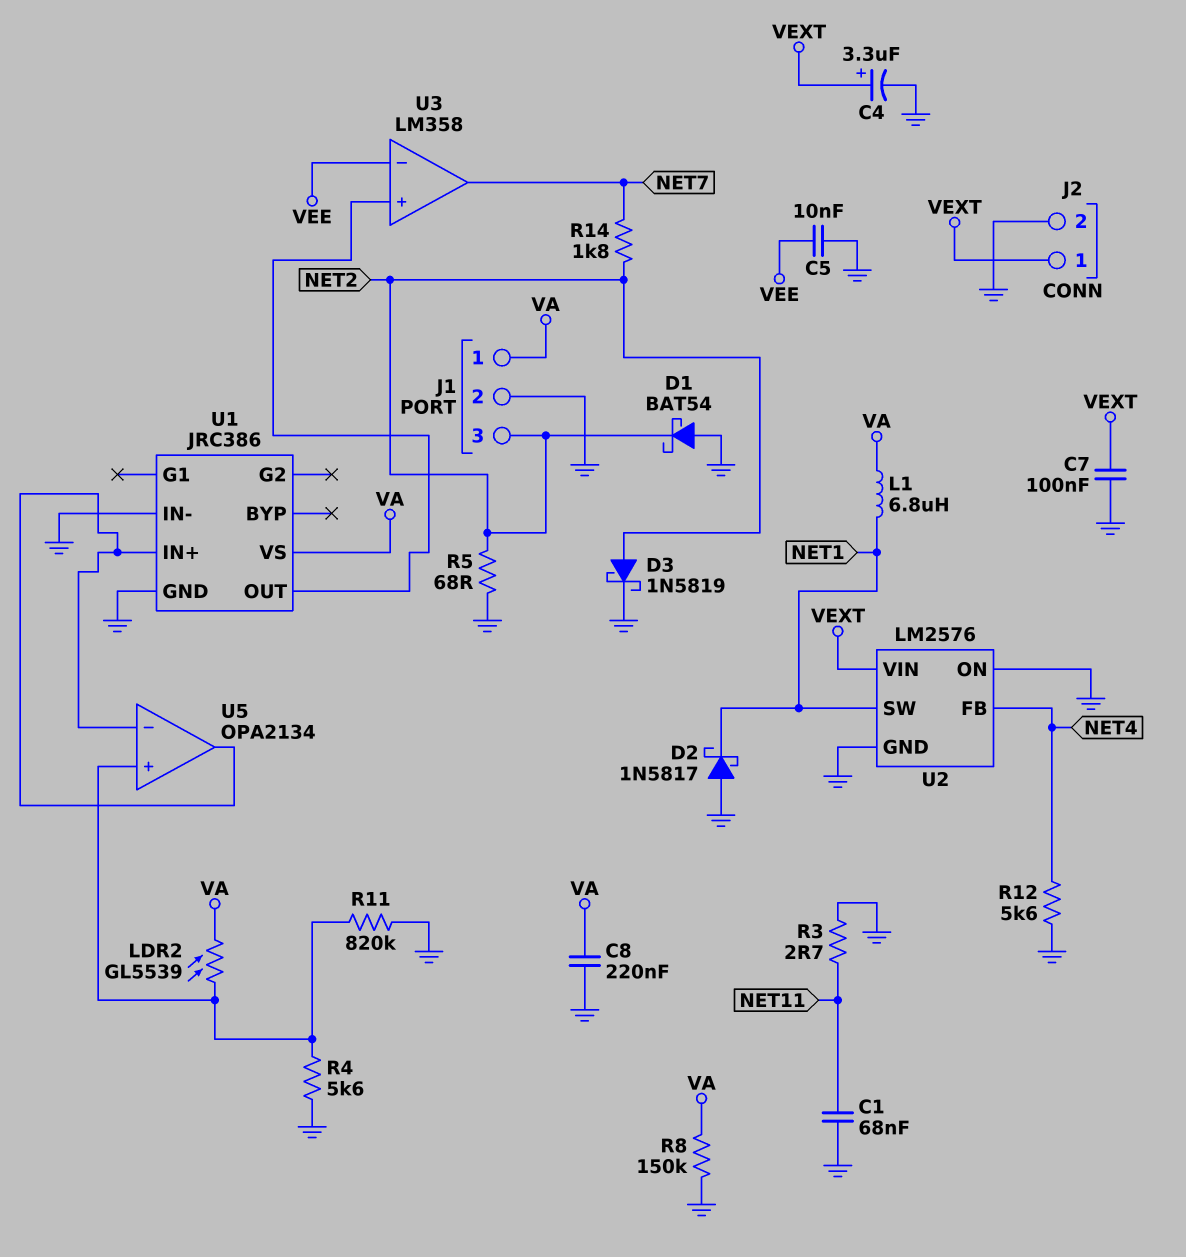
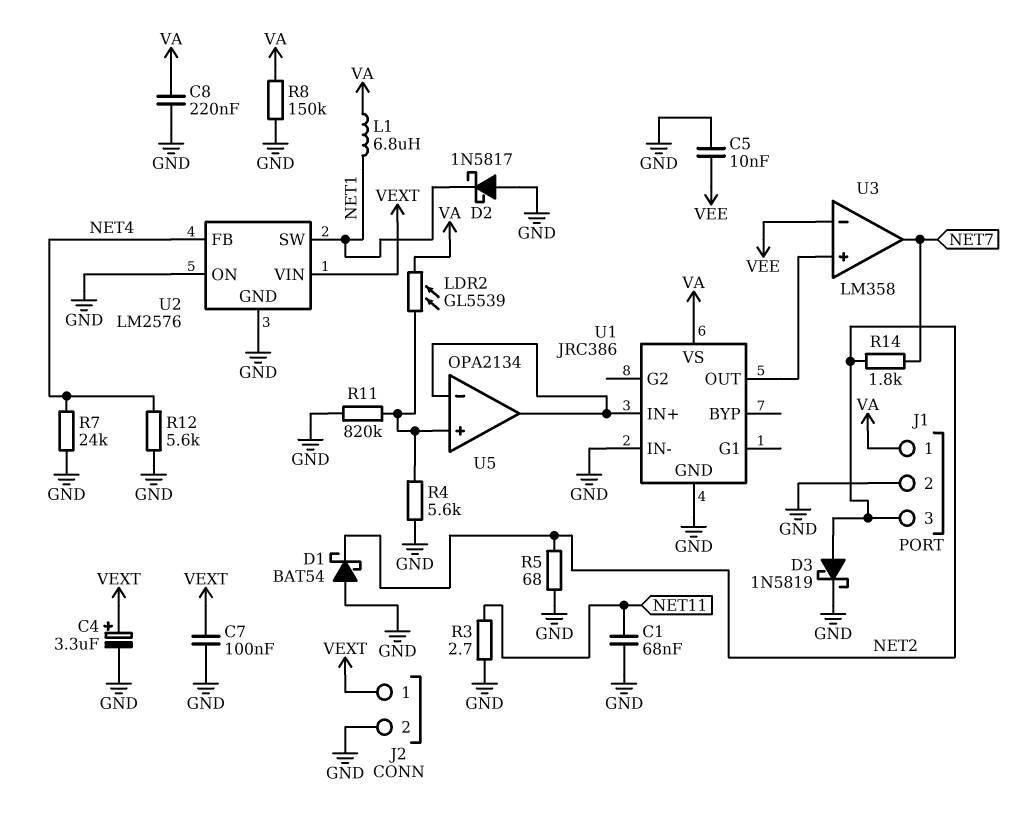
R7: none -> 24k (GND, NET4)

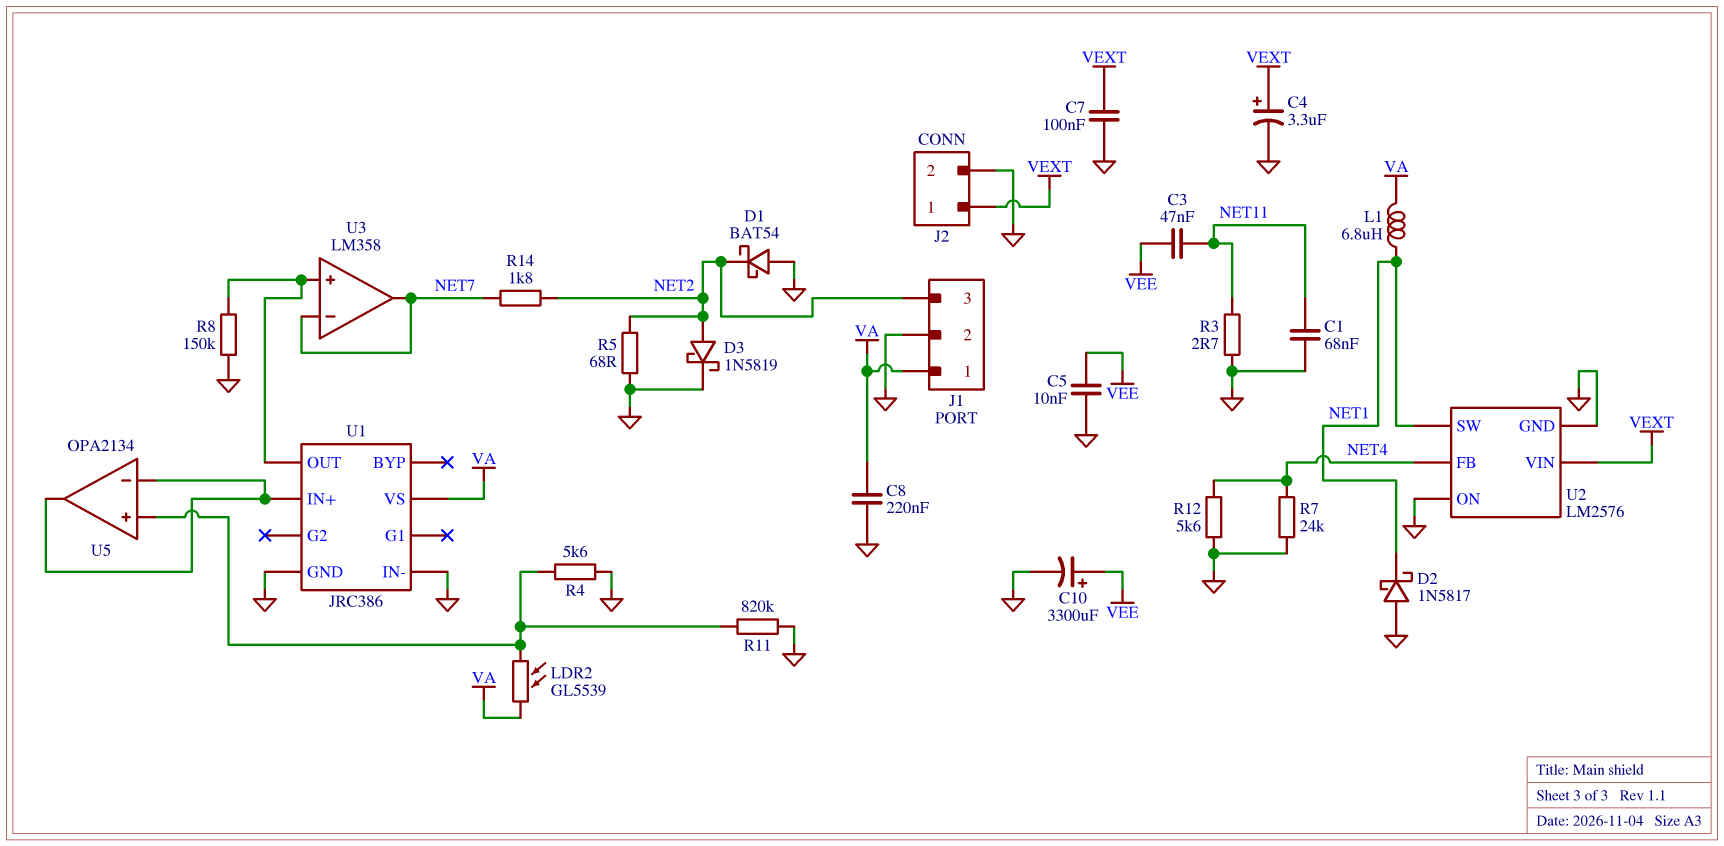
C3: none -> 47nF (NET11, VEE)
C10: none -> 3300uF (plus VEE, minus GND)
R8: 150k (GND, VA) -> 150k (GND, U1/OUT)
U3 pin in-: VEE -> NET7

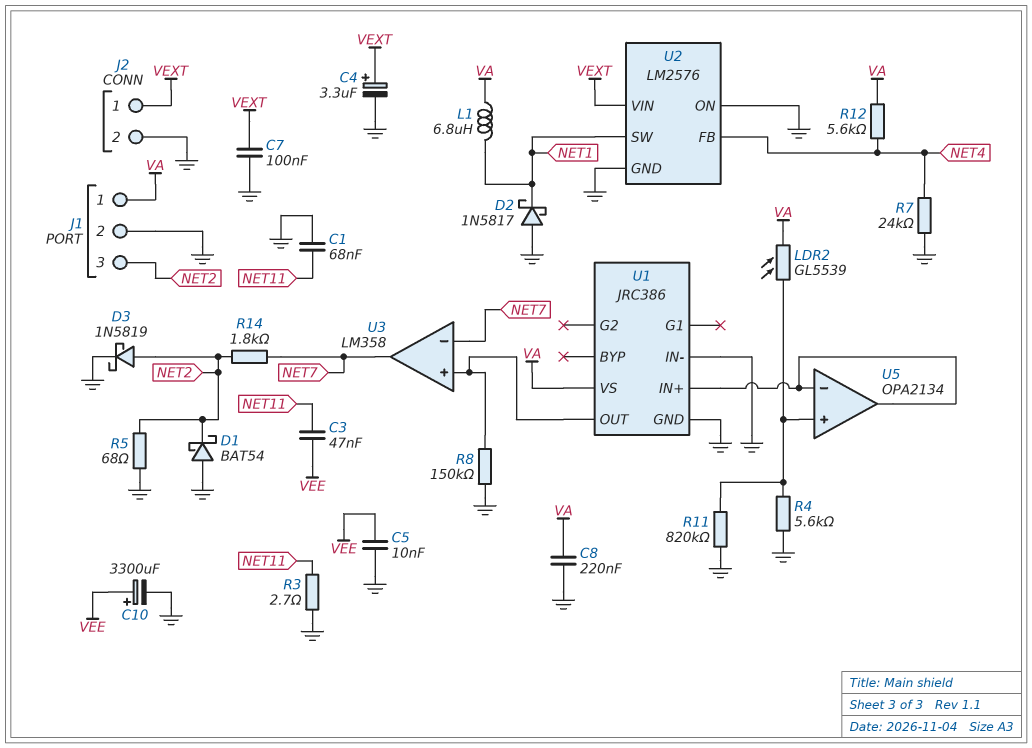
R12: 5.6k (GND, NET4) -> 5.6k (NET4, VA)

